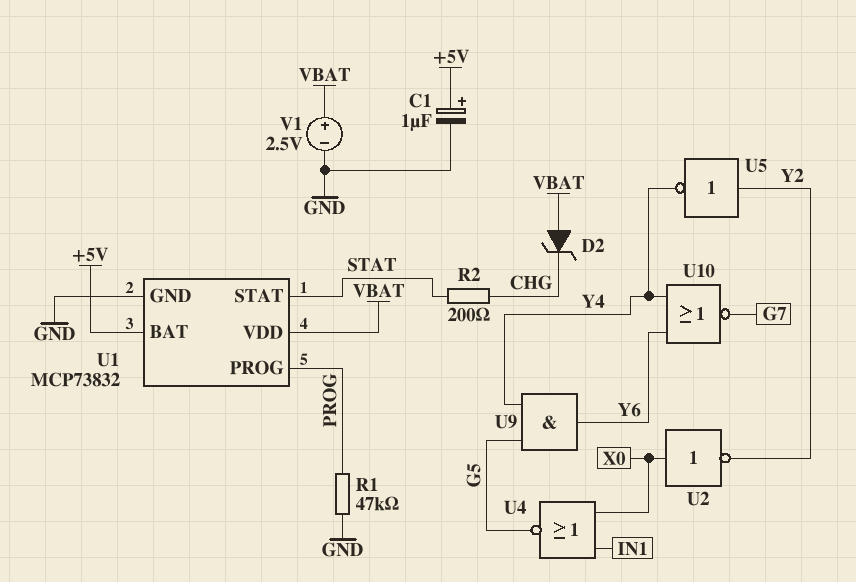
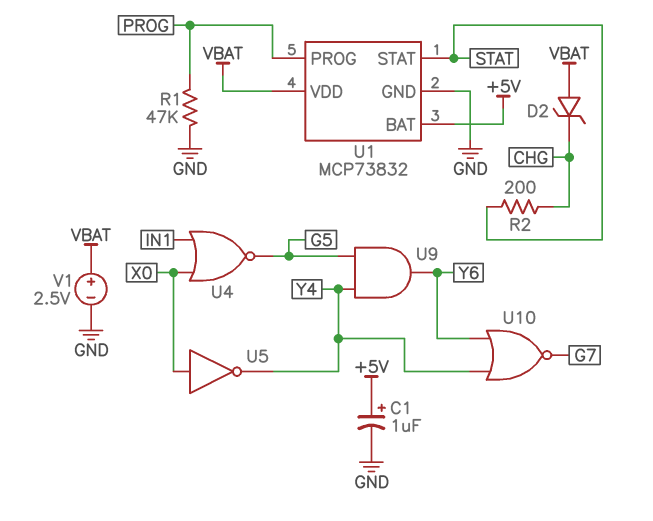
U2: NOT (in X0, out Y2) -> none
U5: NOT (in Y2, out Y4) -> NOT (in X0, out Y4)

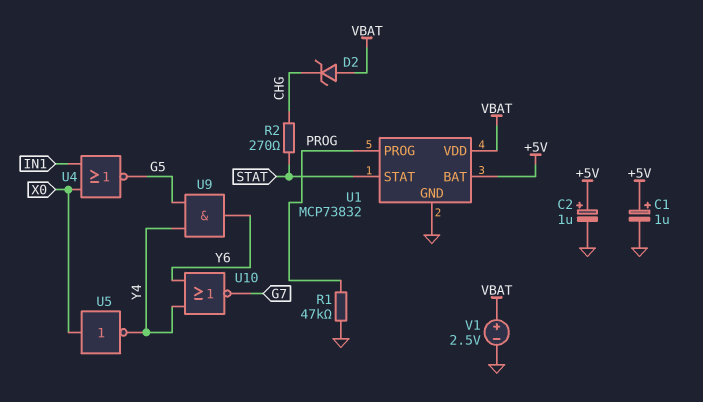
C2: none -> 1uF (plus +5V, minus GND)
R2: 200 (CHG, STAT) -> 270 (CHG, STAT)

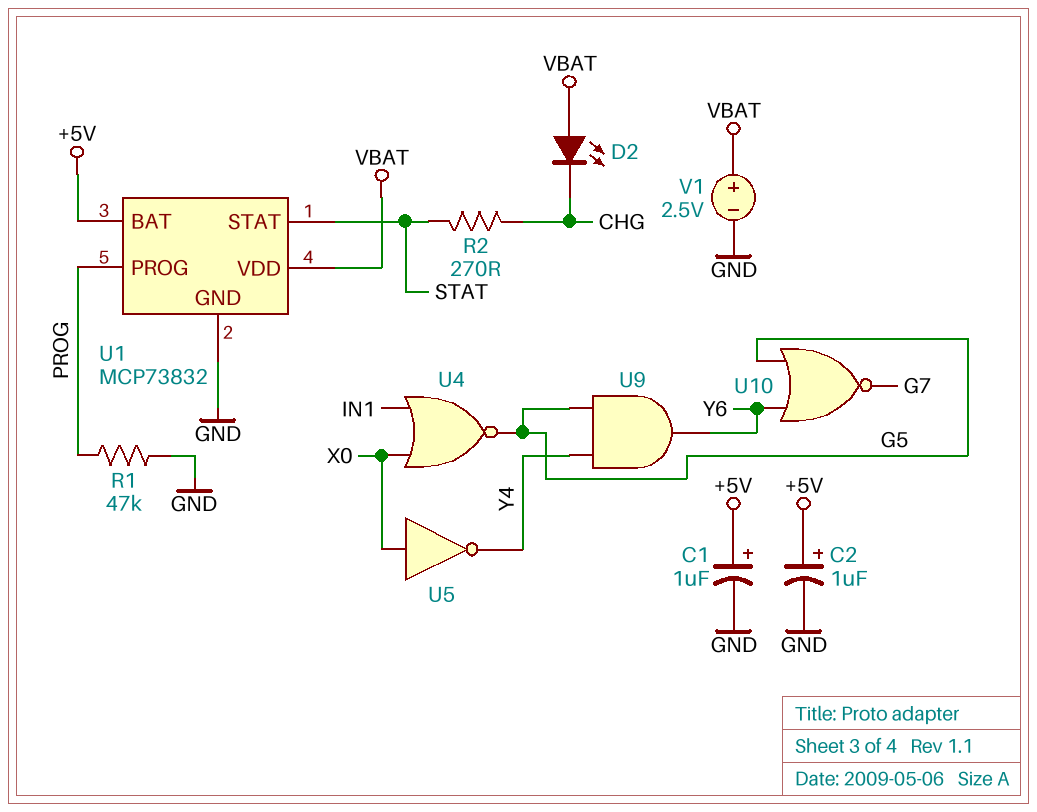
D2: zener (A VBAT, K CHG) -> LED (A VBAT, K CHG)
U10: NOR (in Y4, in Y6, out G7) -> NOR (in G5, in Y6, out G7)

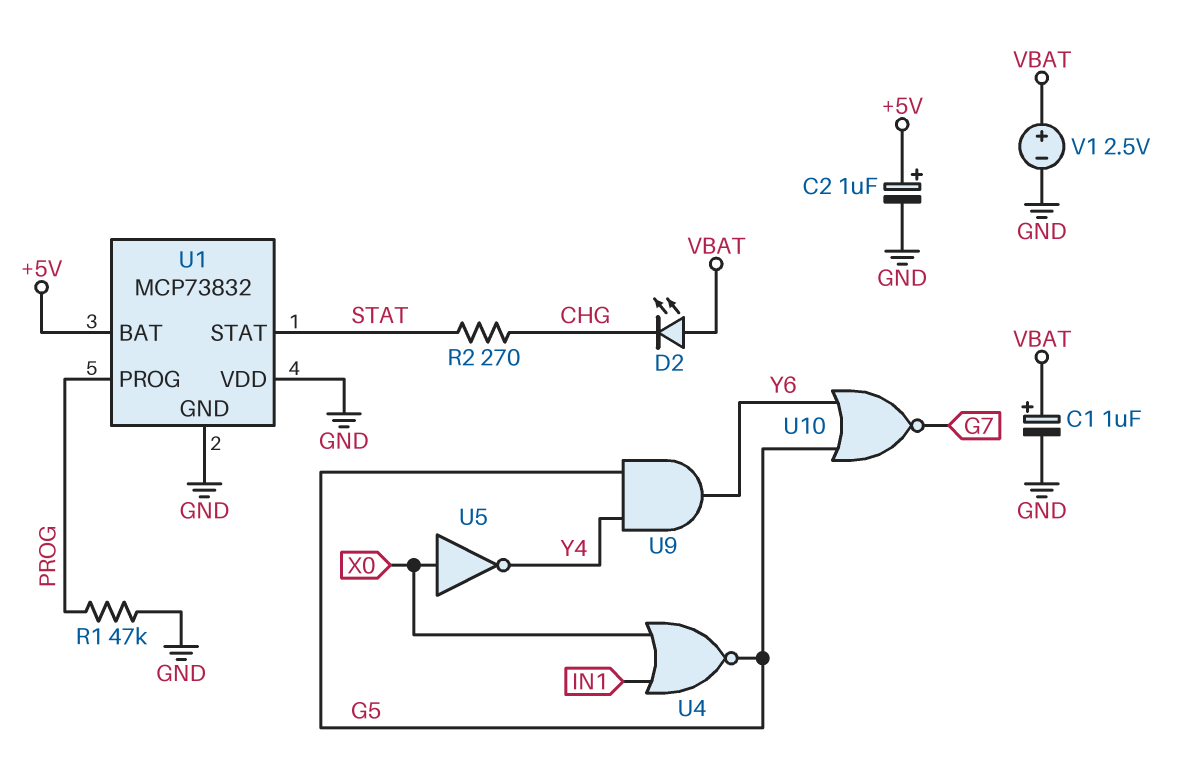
C1: 1uF (plus +5V, minus GND) -> 1uF (plus VBAT, minus GND)
U1 pin VDD: VBAT -> GND

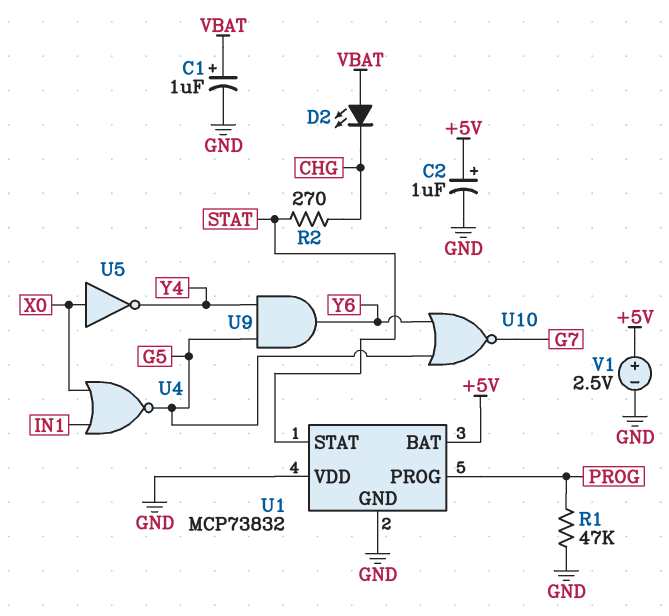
V1: 2.5V (plus VBAT, minus GND) -> 2.5V (plus +5V, minus GND)

